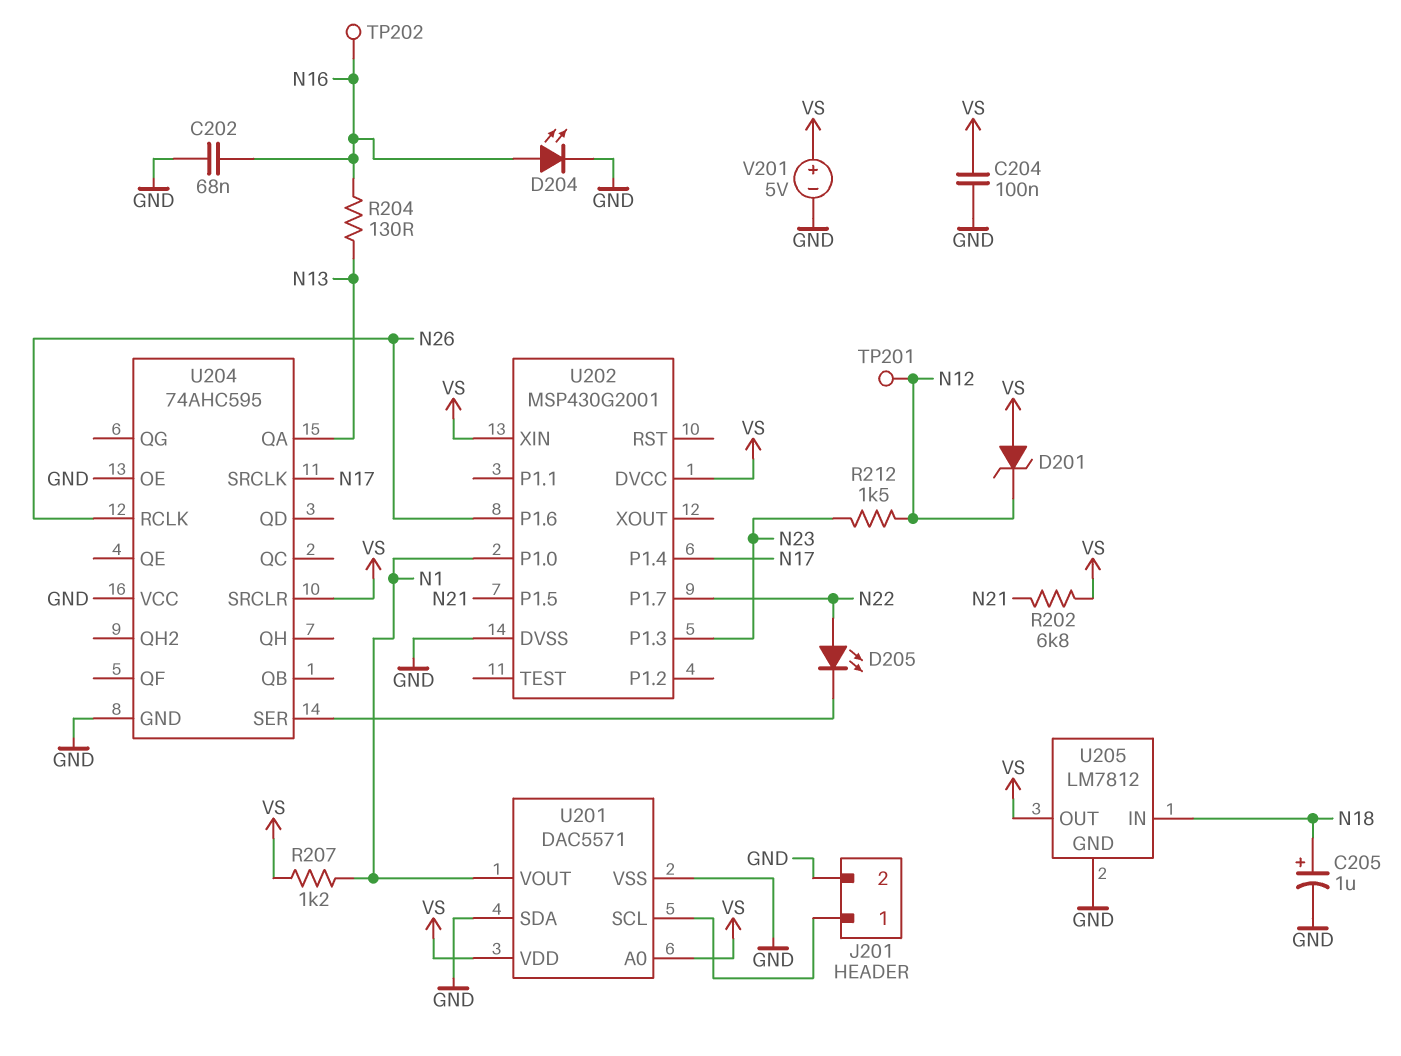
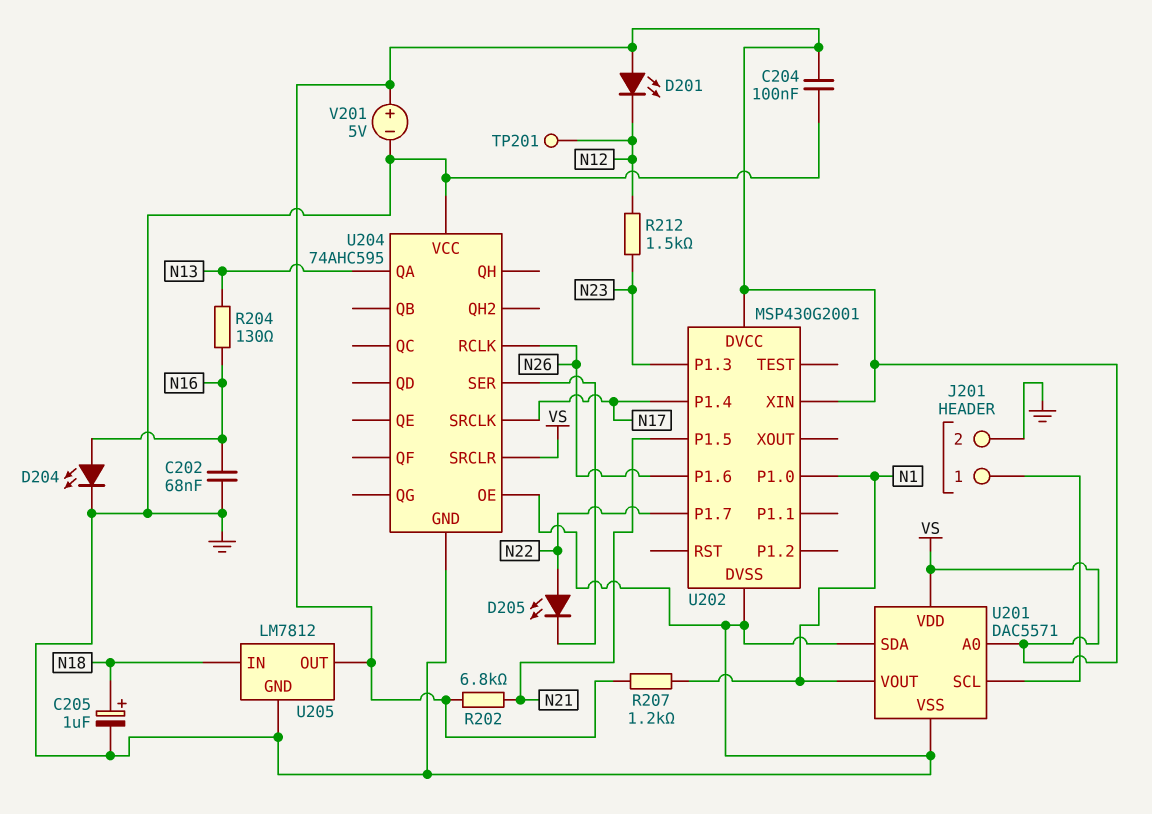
D201: zener (A VS, K N12) -> LED (A VS, K N12)
TP202: test point (N16) -> none

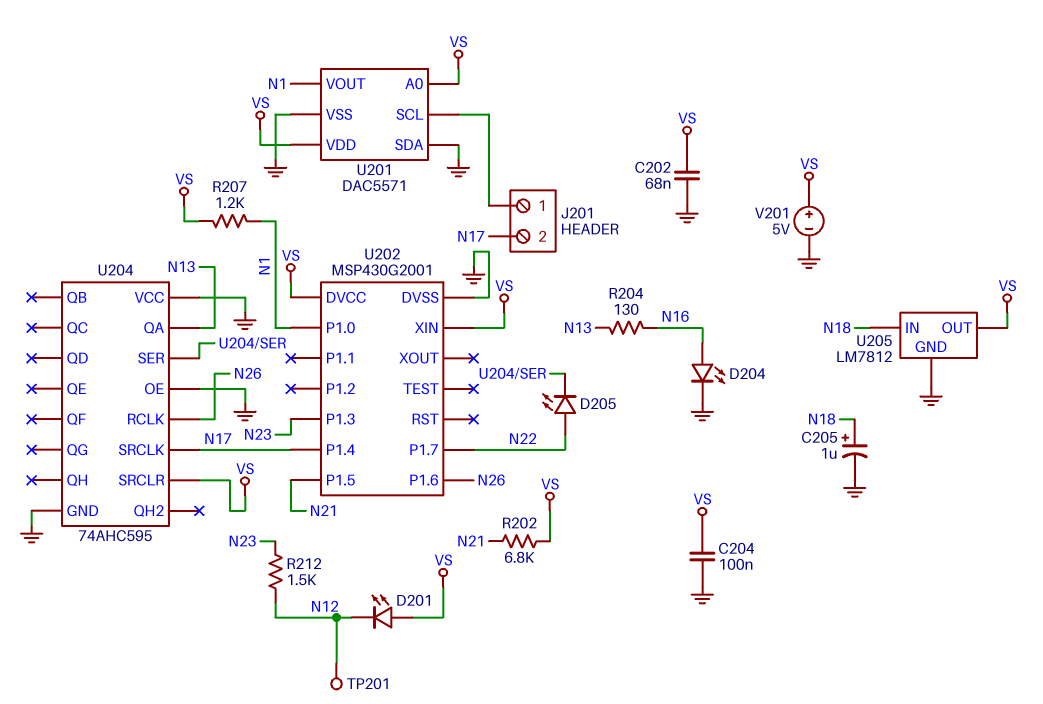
C202: 68nF (GND, N16) -> 68nF (GND, VS)
J201 pin 2: GND -> N17

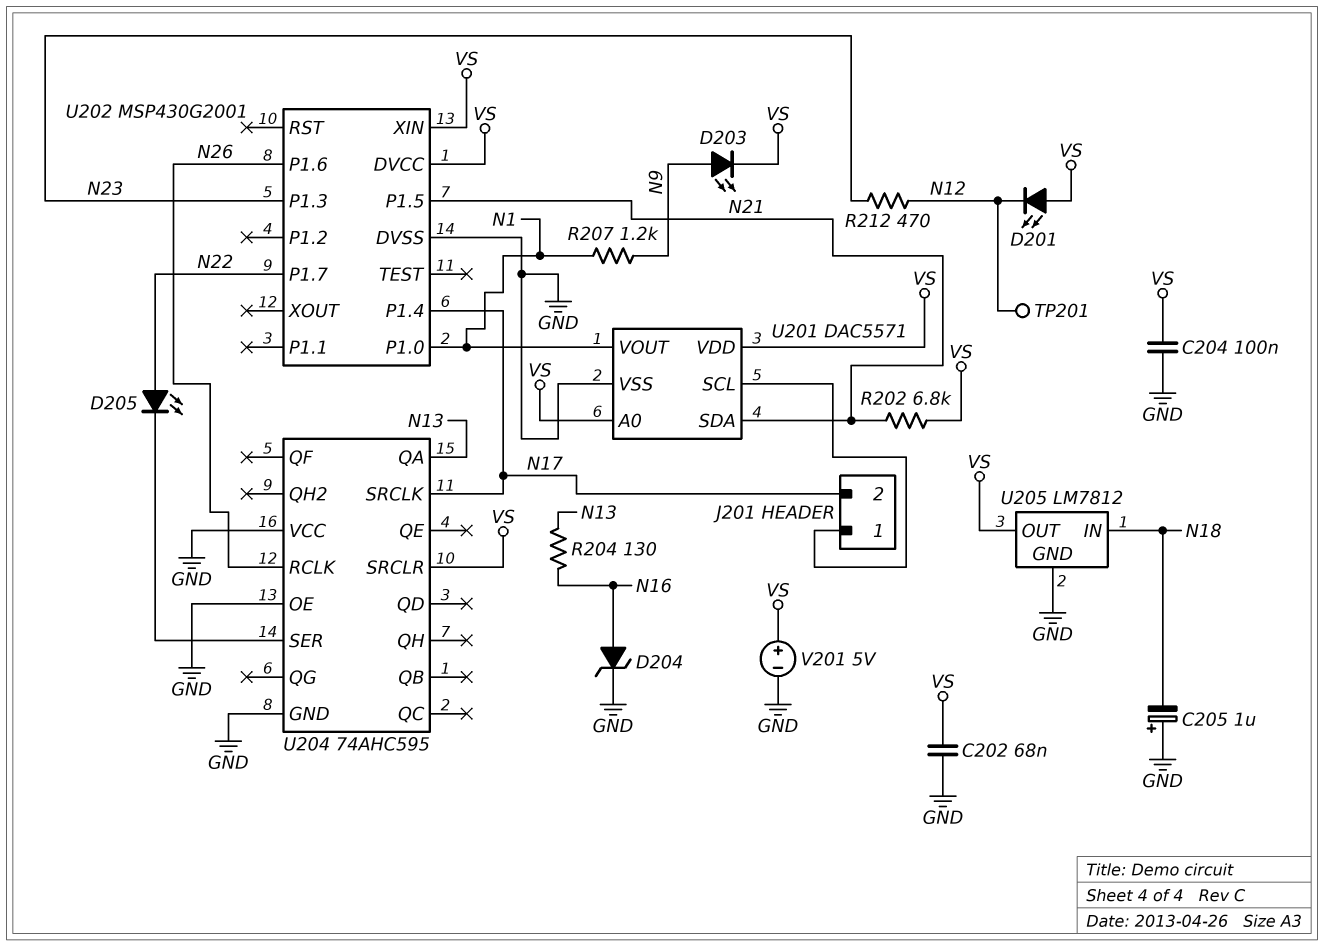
C205: 1uF (plus N18, minus GND) -> 1uF (plus GND, minus N18)
D203: none -> LED (A N9, K VS)
D204: LED (A N16, K GND) -> zener (A N16, K GND)
R207: 1.2k (N1, VS) -> 1.2k (N1, N9)
R212: 1.5k (N12, N23) -> 470 (N12, N23)
U201 pin SDA: GND -> N21

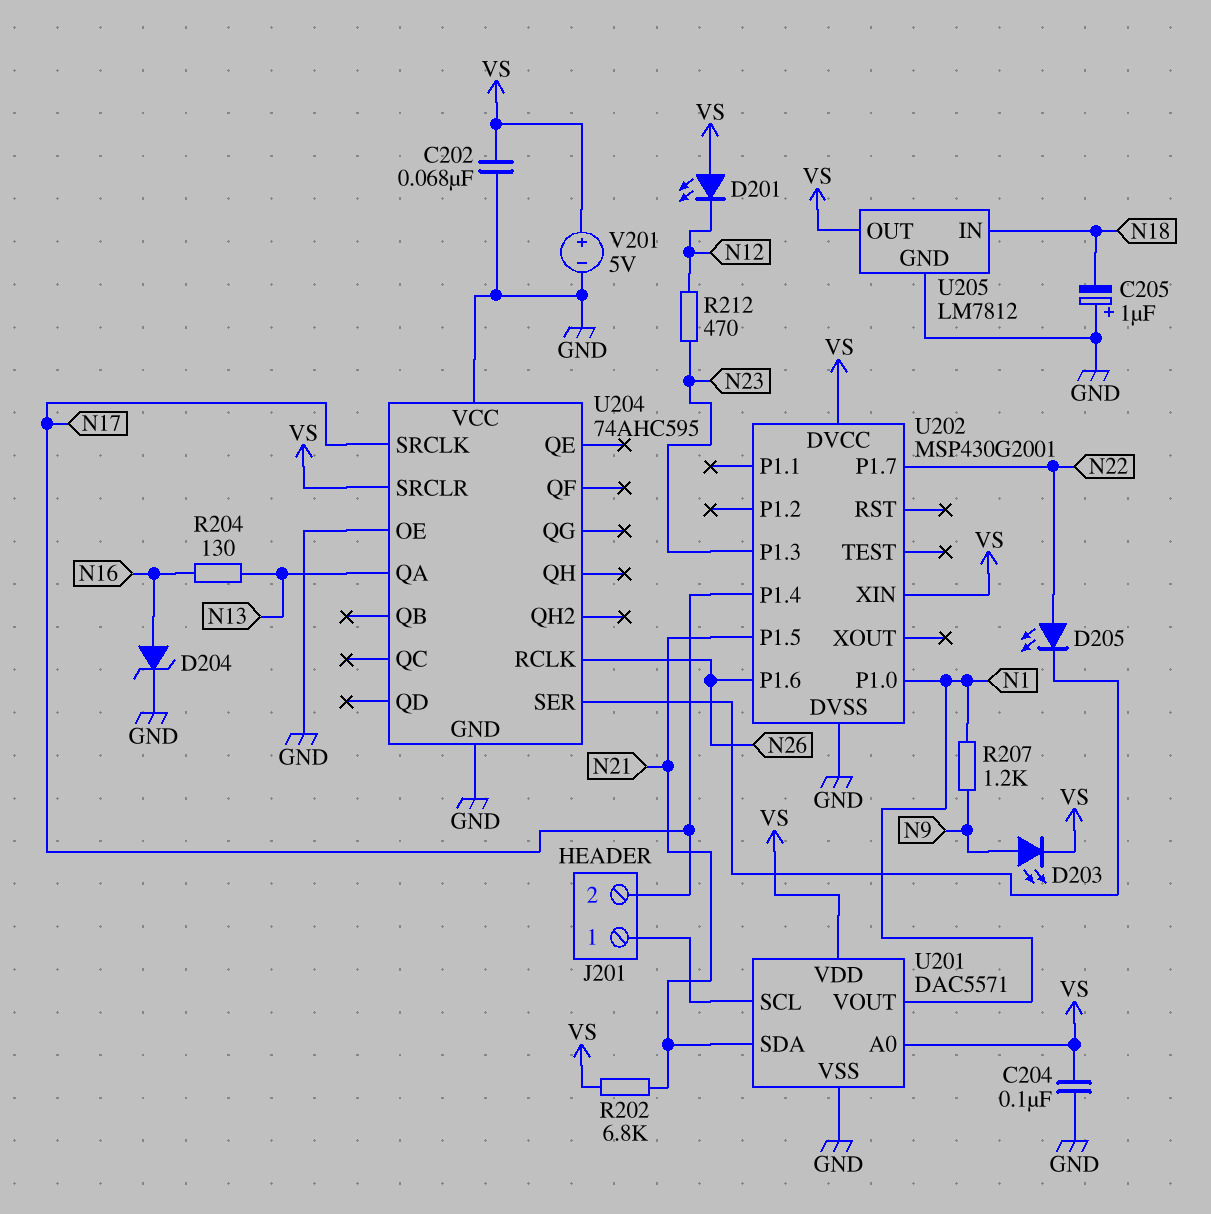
TP201: test point (N12) -> none

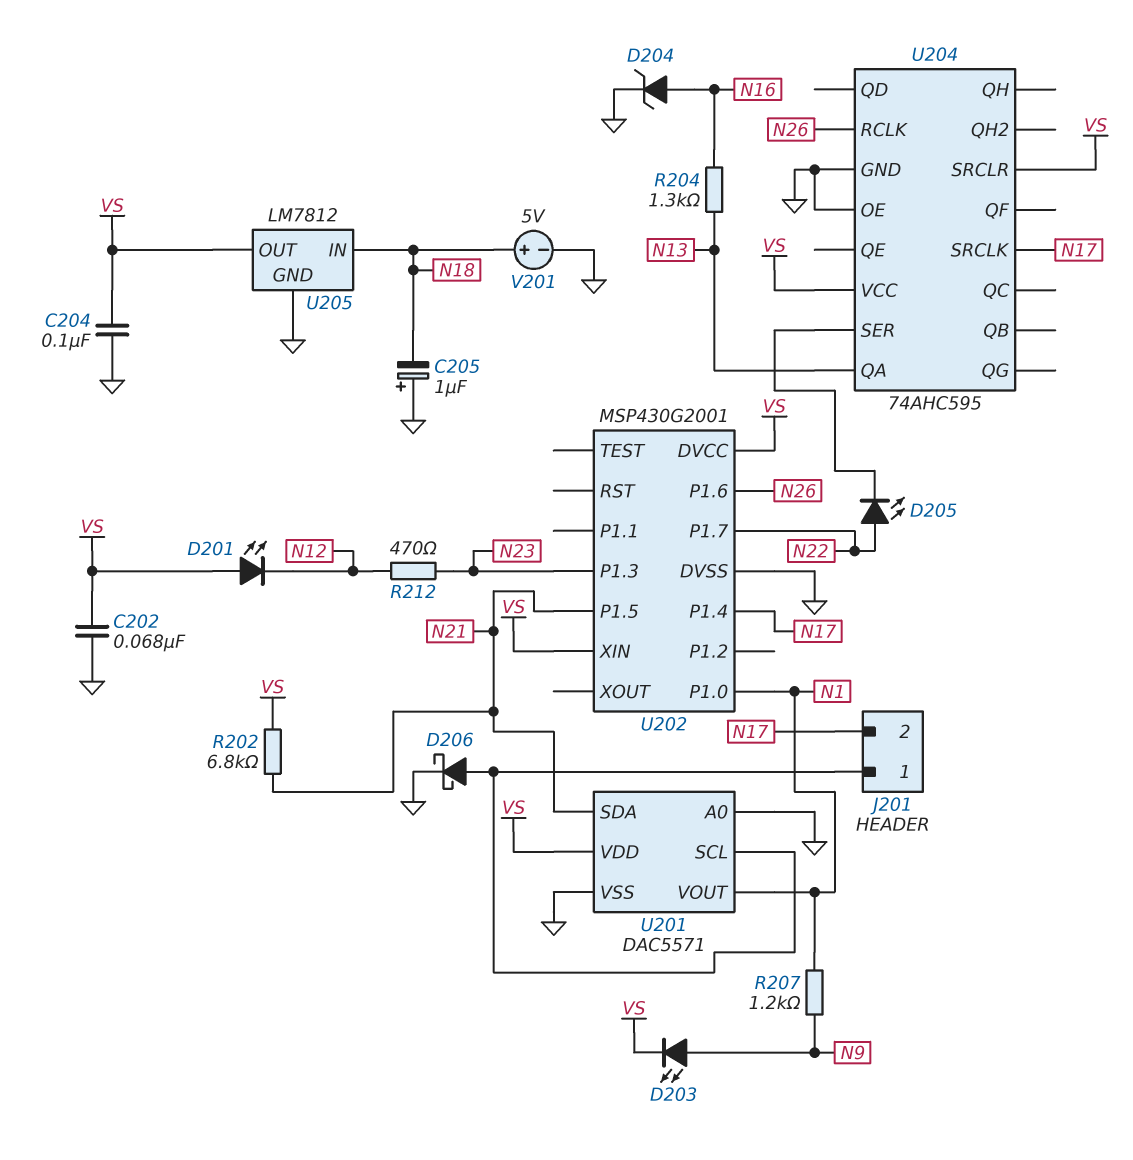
D206: none -> schottky (A J201/1, K GND)
R204: 130 (N13, N16) -> 1.3k (N13, N16)
U201 pin A0: VS -> GND
U204 pin VCC: GND -> VS
V201: 5V (plus VS, minus GND) -> 5V (plus N18, minus GND)

